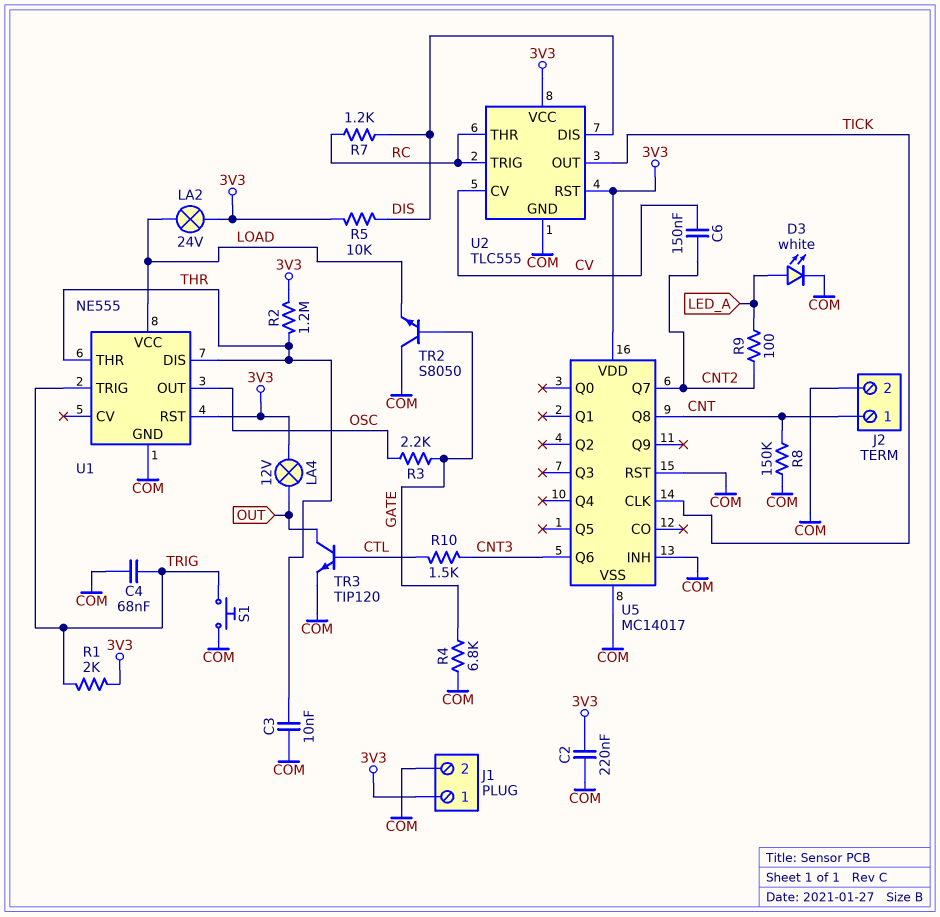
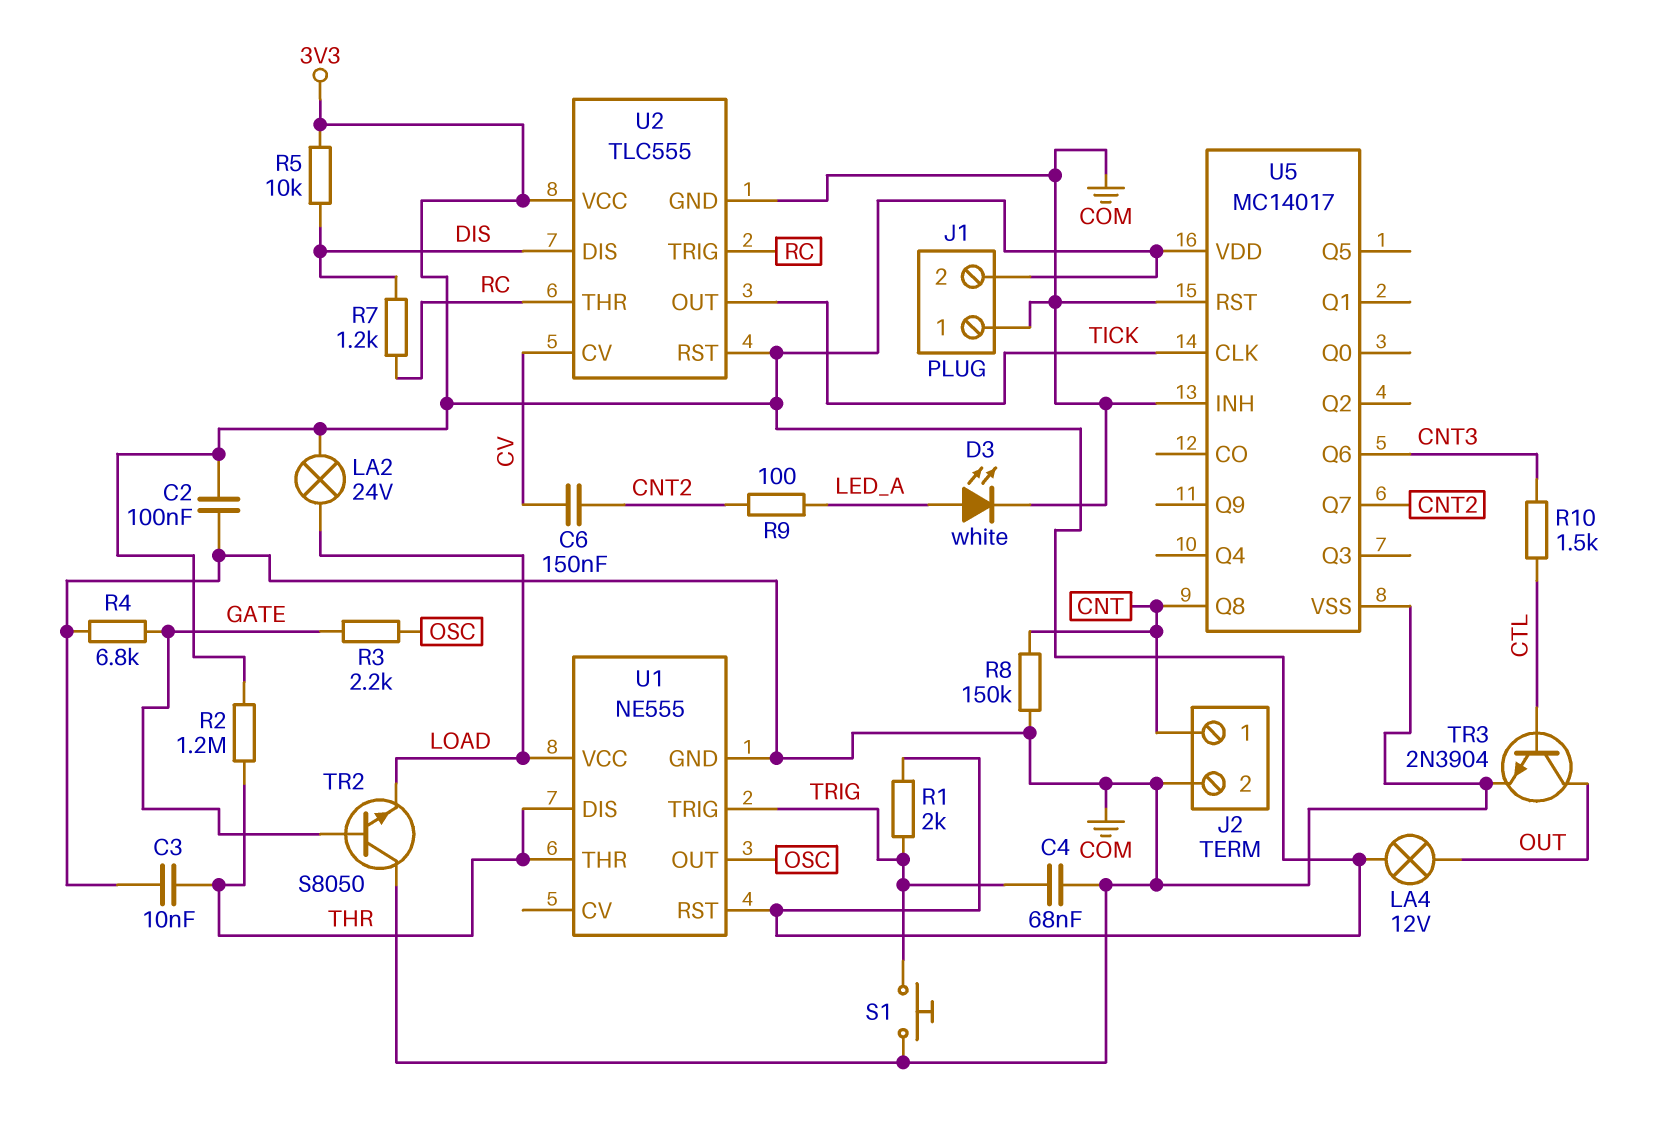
C2: 220nF (3V3, COM) -> 100nF (3V3, COM)
J1 pin 1: 3V3 -> COM
J1 pin 2: COM -> 3V3
TR3: NPN TIP120 (B CTL, C OUT, E COM) -> NPN 2N3904 (B CTL, C OUT, E COM)

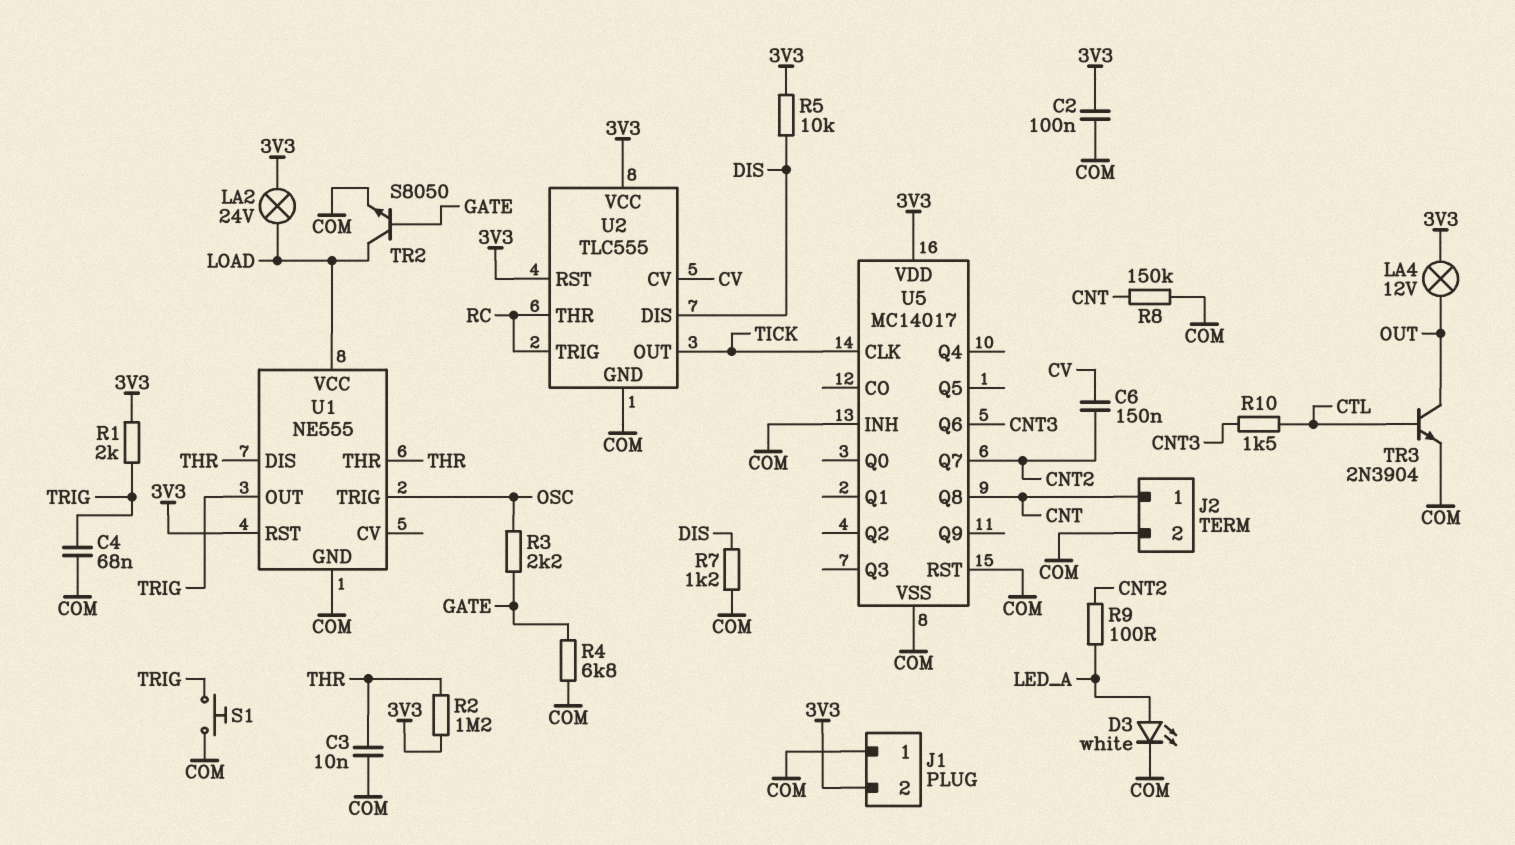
R7: 1.2k (DIS, RC) -> 1.2k (COM, DIS)
TR2: NPN S8050 (B GATE, C COM, E LOAD) -> NPN S8050 (B GATE, C LOAD, E COM)
U1 pin OUT: OSC -> TRIG
U1 pin TRIG: TRIG -> OSC

